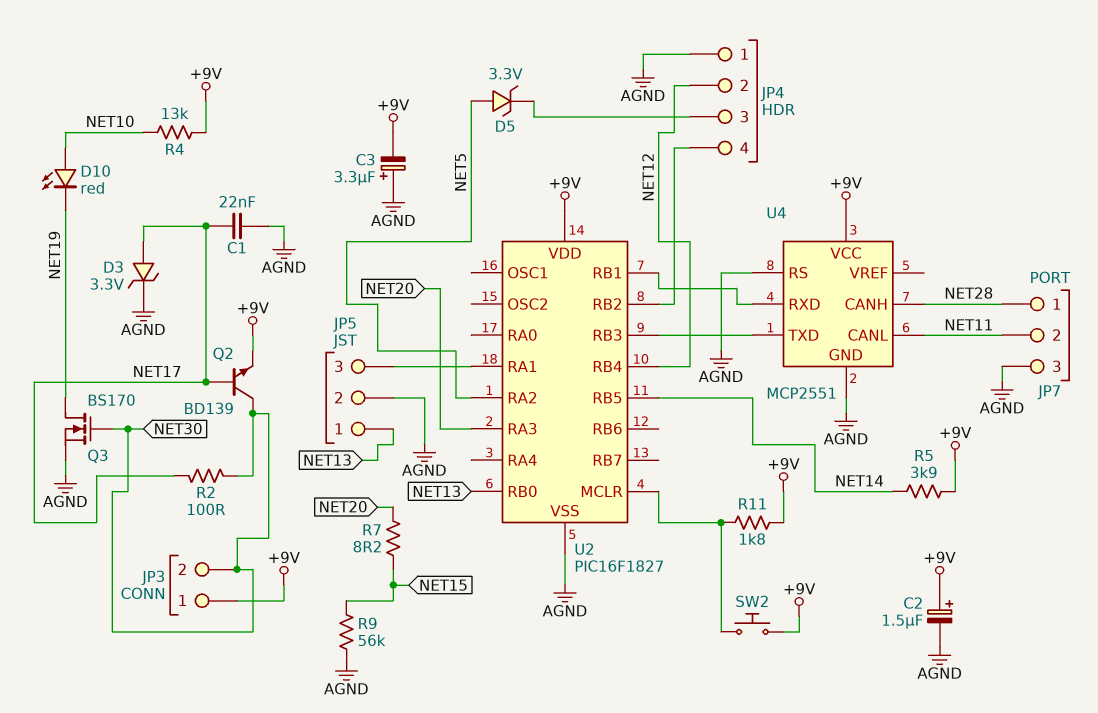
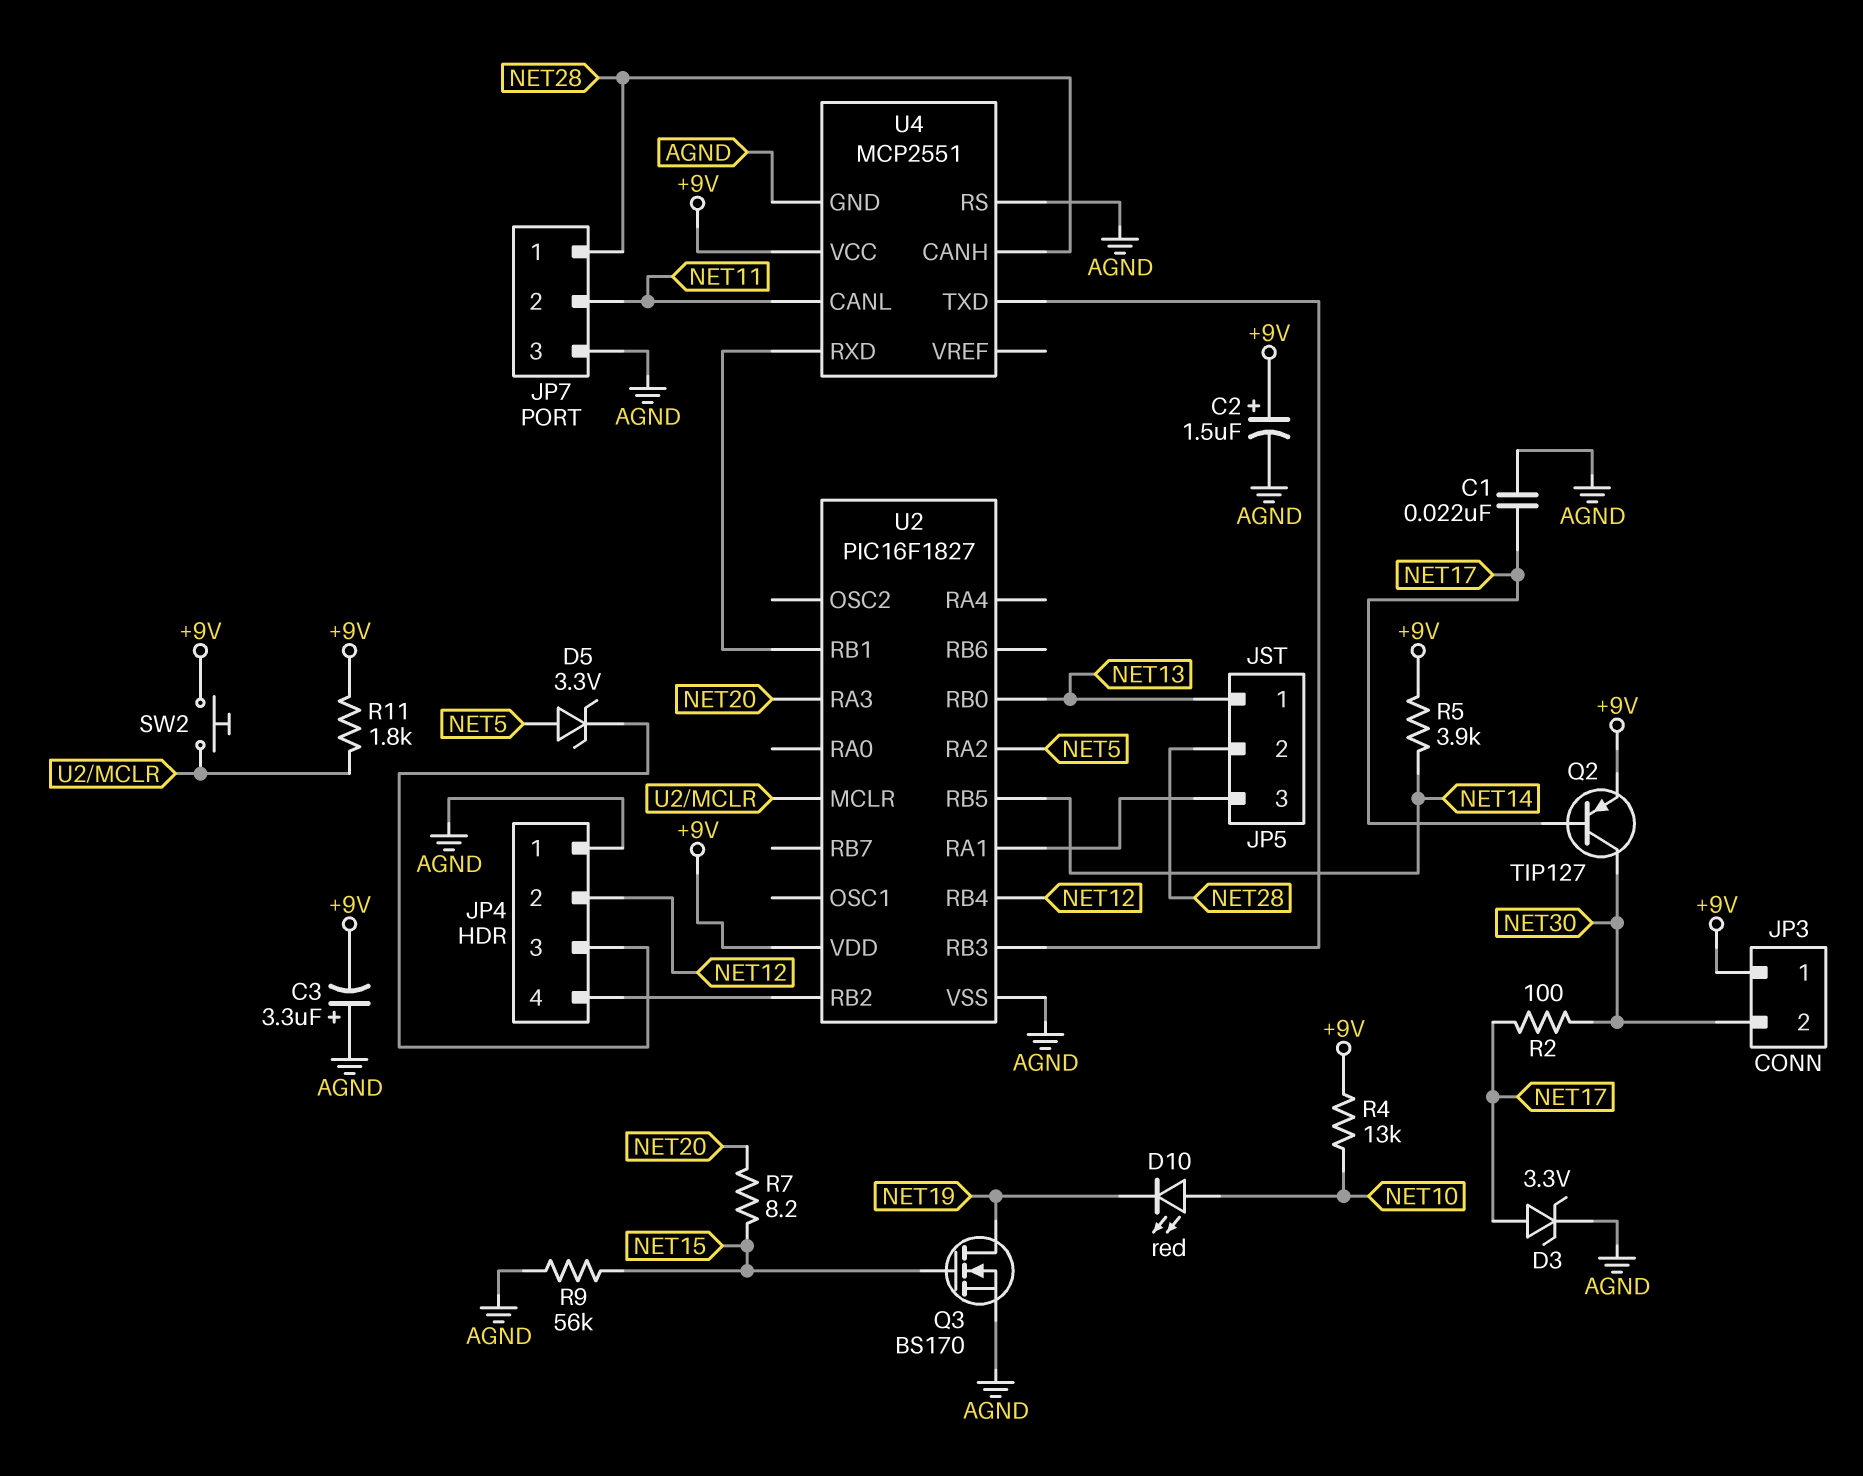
JP5 pin 2: AGND -> NET28
Q2: NPN BD139 (B NET17, C NET30, E +9V) -> PNP TIP127 (B NET17, C NET30, E +9V)
Q3: NMOS BS170 (G NET30, D NET19, S AGND) -> NMOS BS170 (G NET15, D NET19, S AGND)

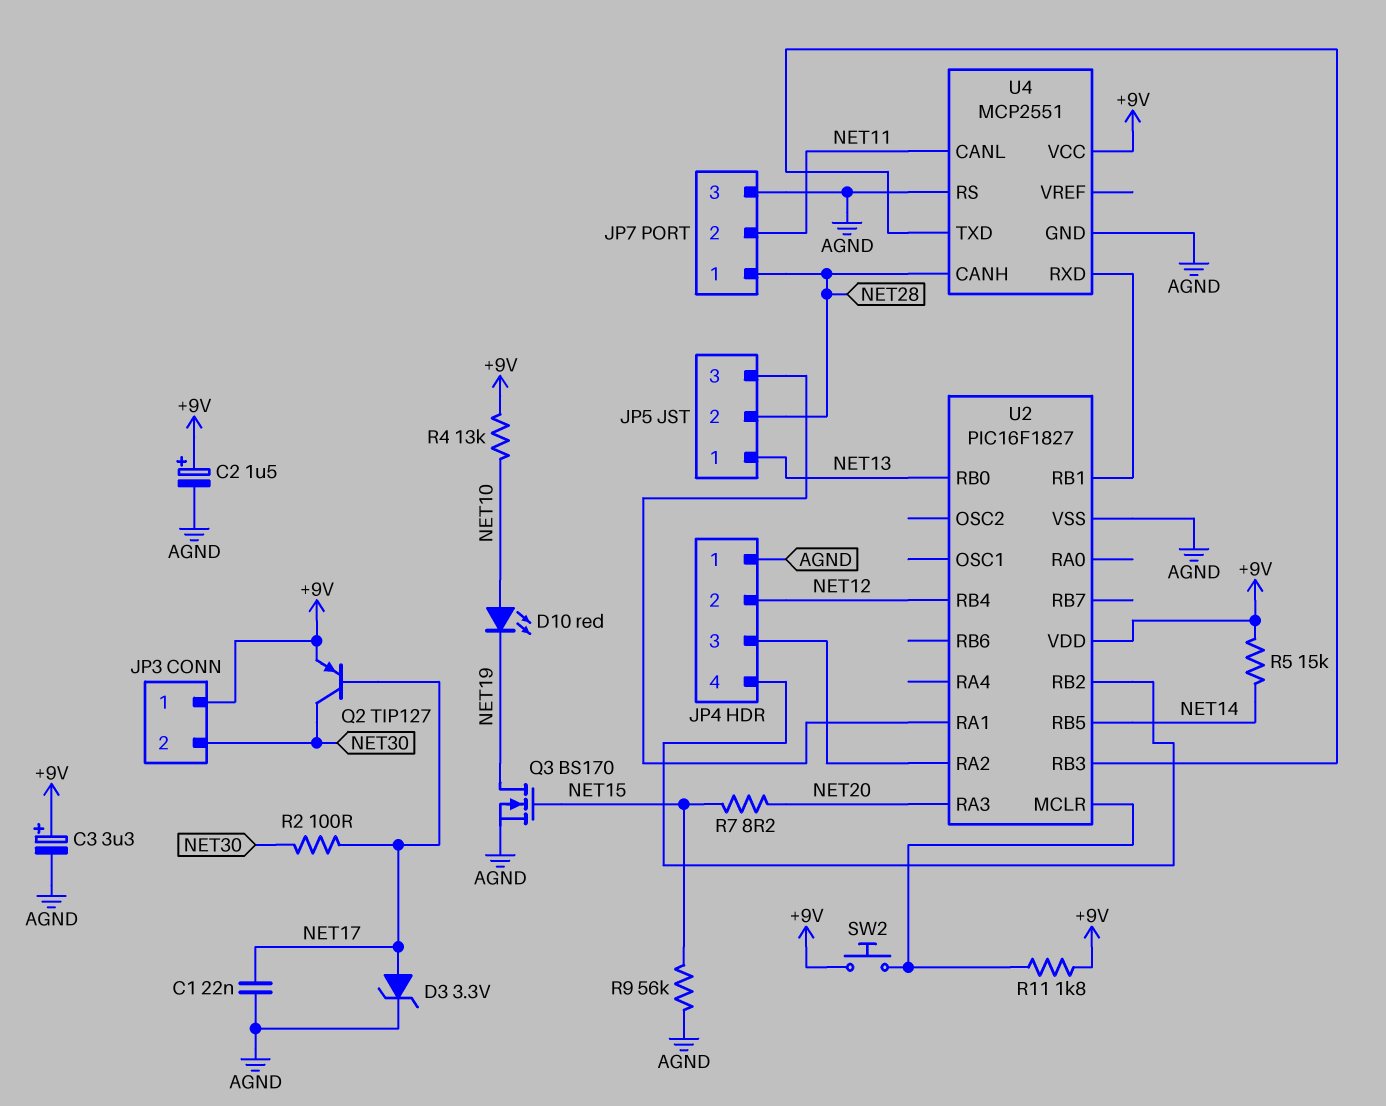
C3: 3.3uF (plus AGND, minus +9V) -> 3.3uF (plus +9V, minus AGND)
D5: zener 3.3V (A NET5, K JP4/3) -> none
R5: 3.9k (+9V, NET14) -> 15k (+9V, NET14)
U2 pin RA2: NET5 -> JP4/3

